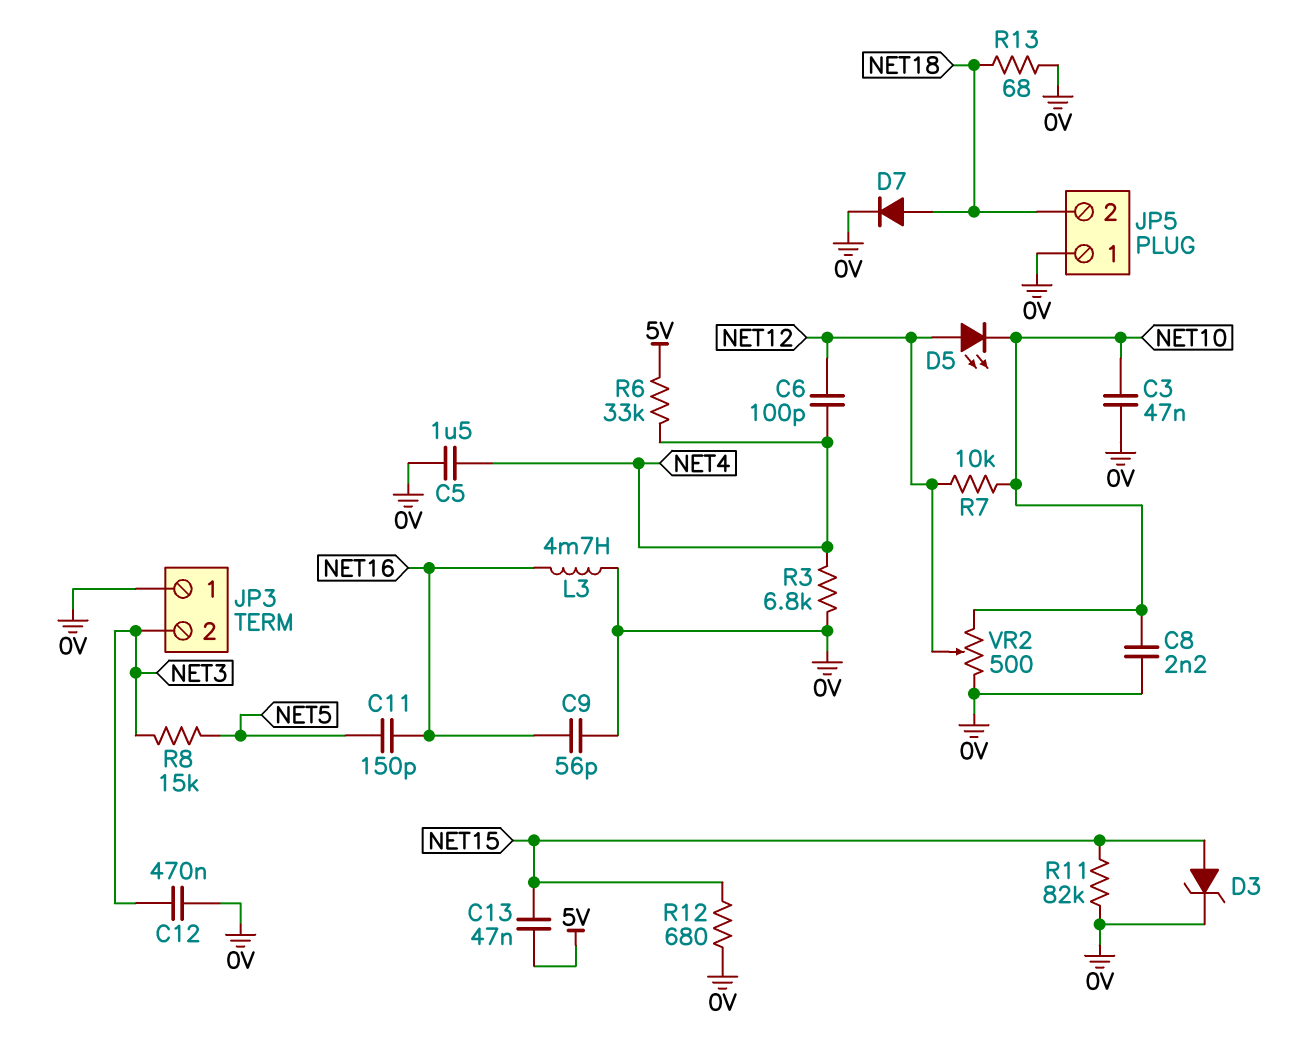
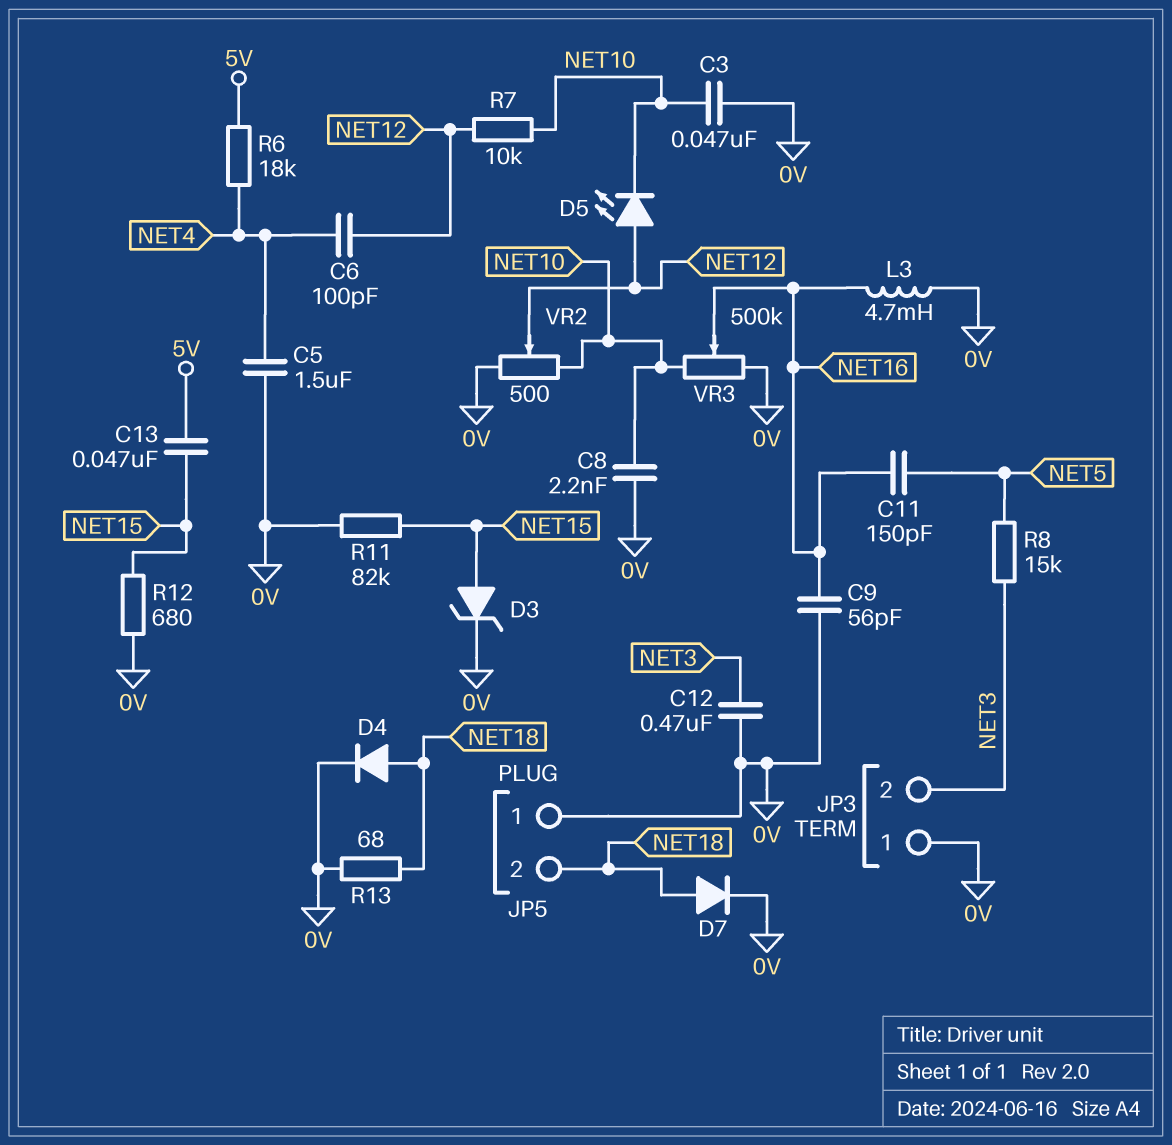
D4: none -> diode (A NET18, K 0V)
R3: 6.8k (0V, NET4) -> none
R6: 33k (5V, NET4) -> 18k (5V, NET4)
VR3: none -> 500k (0V, NET10, wiper NET16)

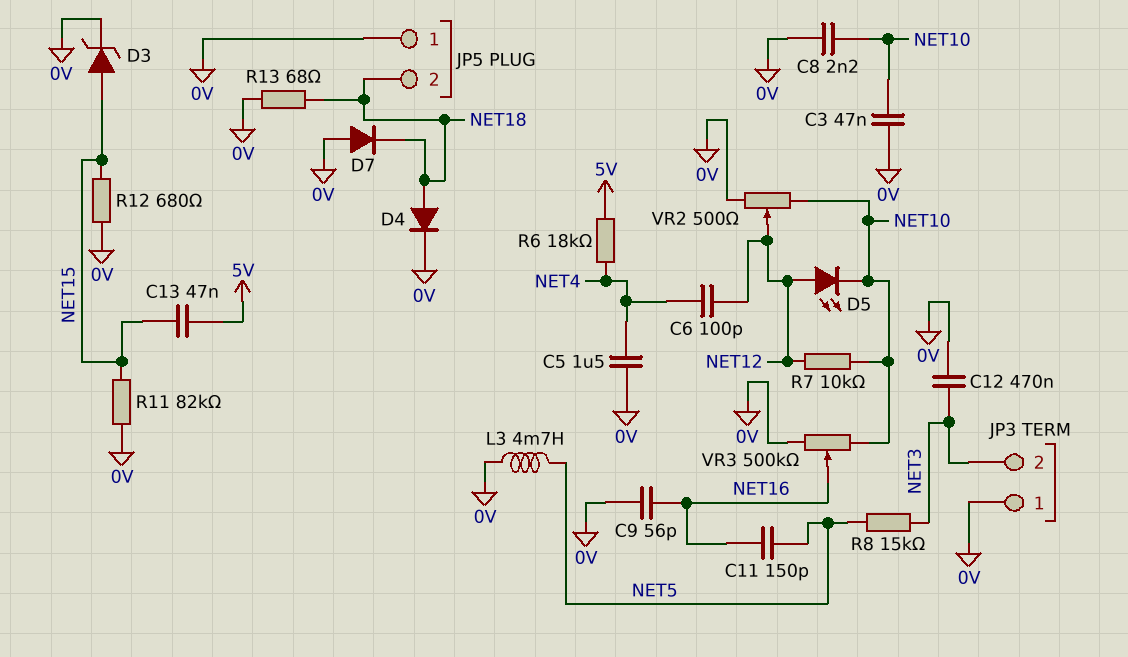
D7: diode (A NET18, K 0V) -> diode (A 0V, K NET18)
L3: 4.7mH (0V, NET16) -> 4.7mH (0V, NET5)

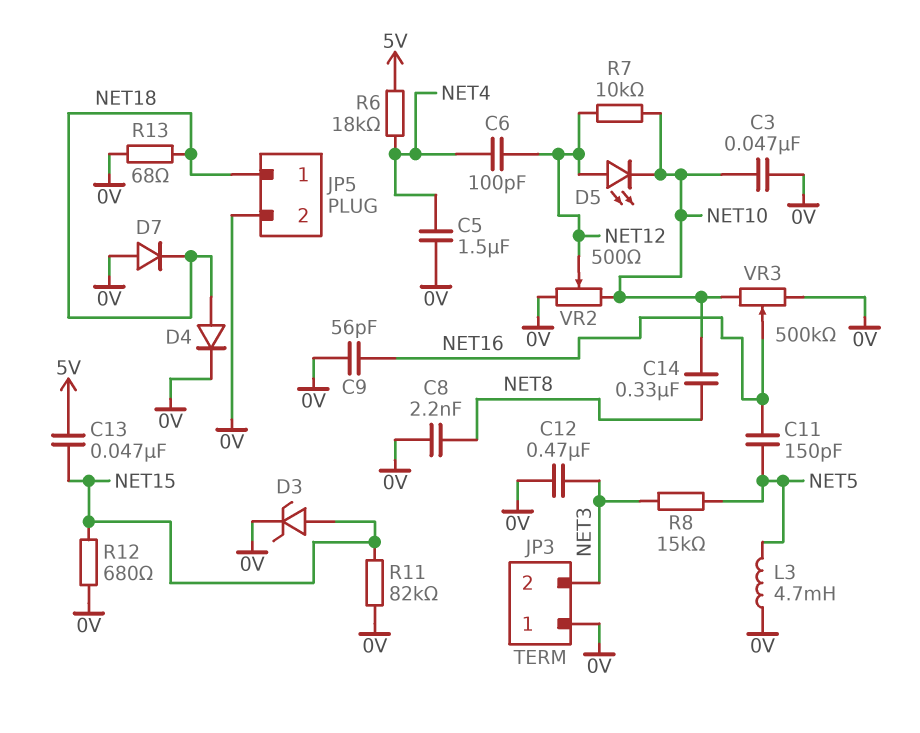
C8: 2.2nF (0V, NET10) -> 2.2nF (0V, NET8)
C14: none -> 330nF (NET8, NET10)
JP5 pin 1: 0V -> NET18
JP5 pin 2: NET18 -> 0V

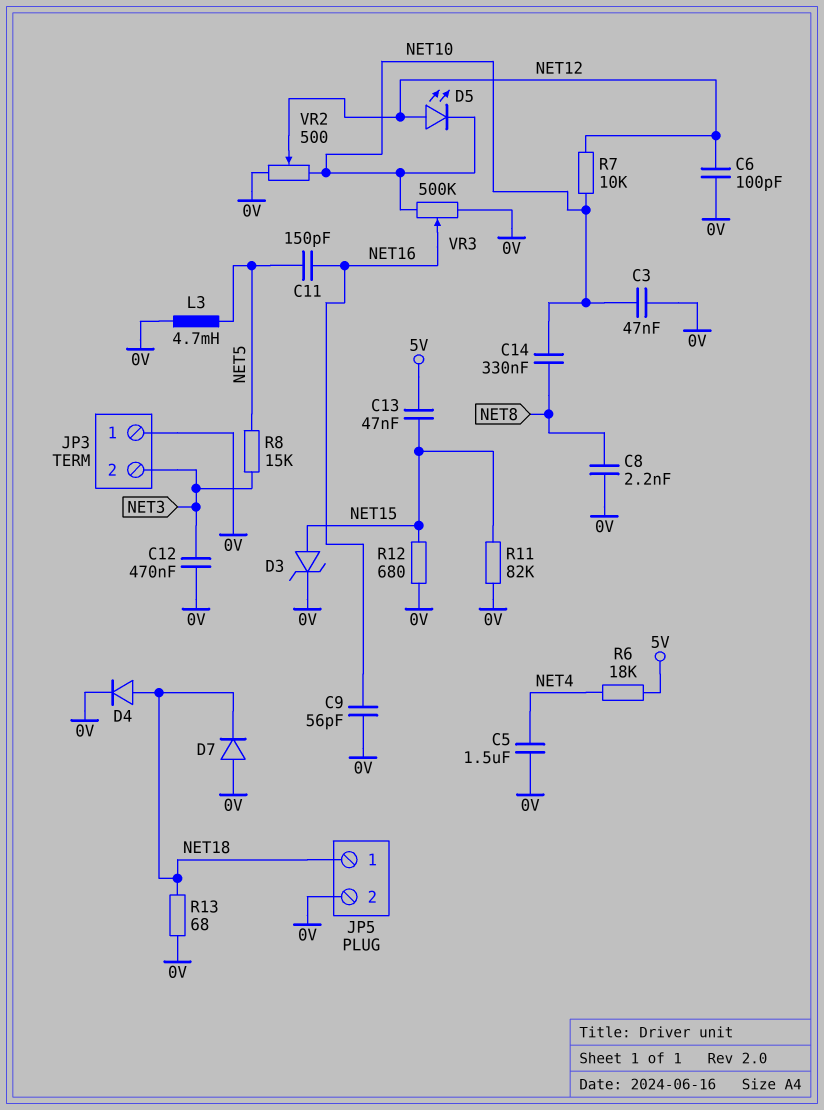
C6: 100pF (NET4, NET12) -> 100pF (0V, NET12)

